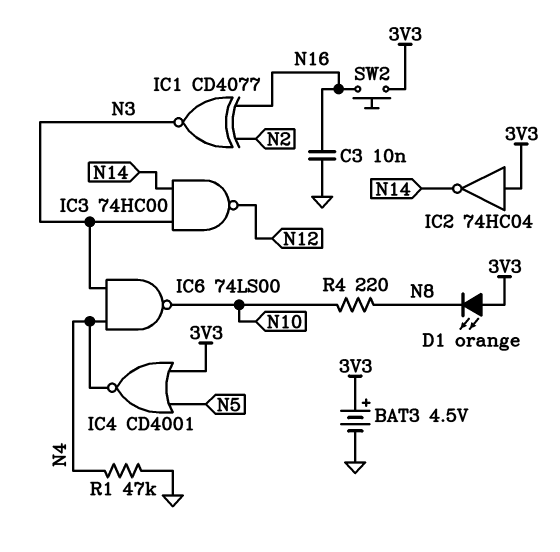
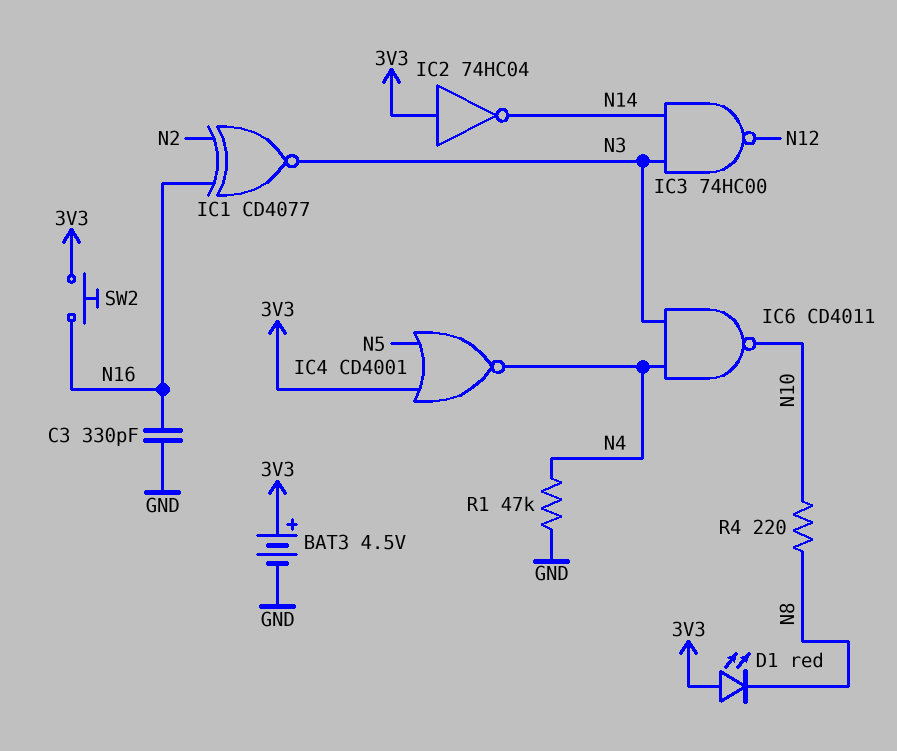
C3: 10nF (GND, N16) -> 330pF (GND, N16)
D1: LED orange (A 3V3, K N8) -> LED red (A 3V3, K N8)
IC6: NAND 74LS00 (in N3, in N4, out N10) -> NAND CD4011 (in N3, in N4, out N10)

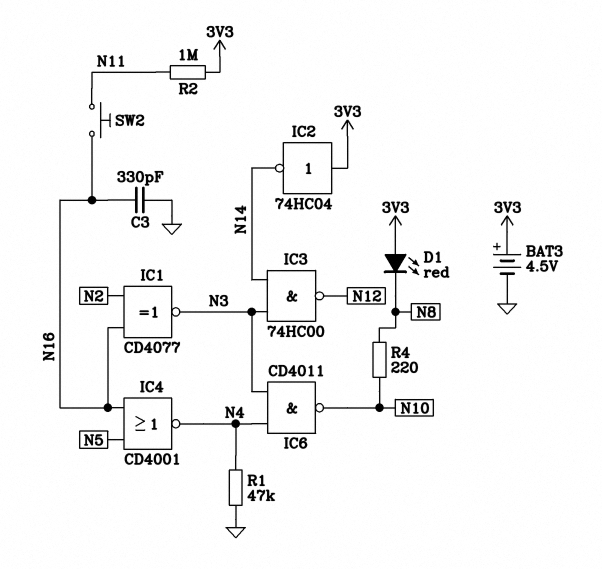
IC4: NOR CD4001 (in 3V3, in N5, out N4) -> NOR CD4001 (in N5, in N16, out N4)
R2: none -> 1M (3V3, N11)
SW2: button (3V3, N16) -> button (N11, N16)

